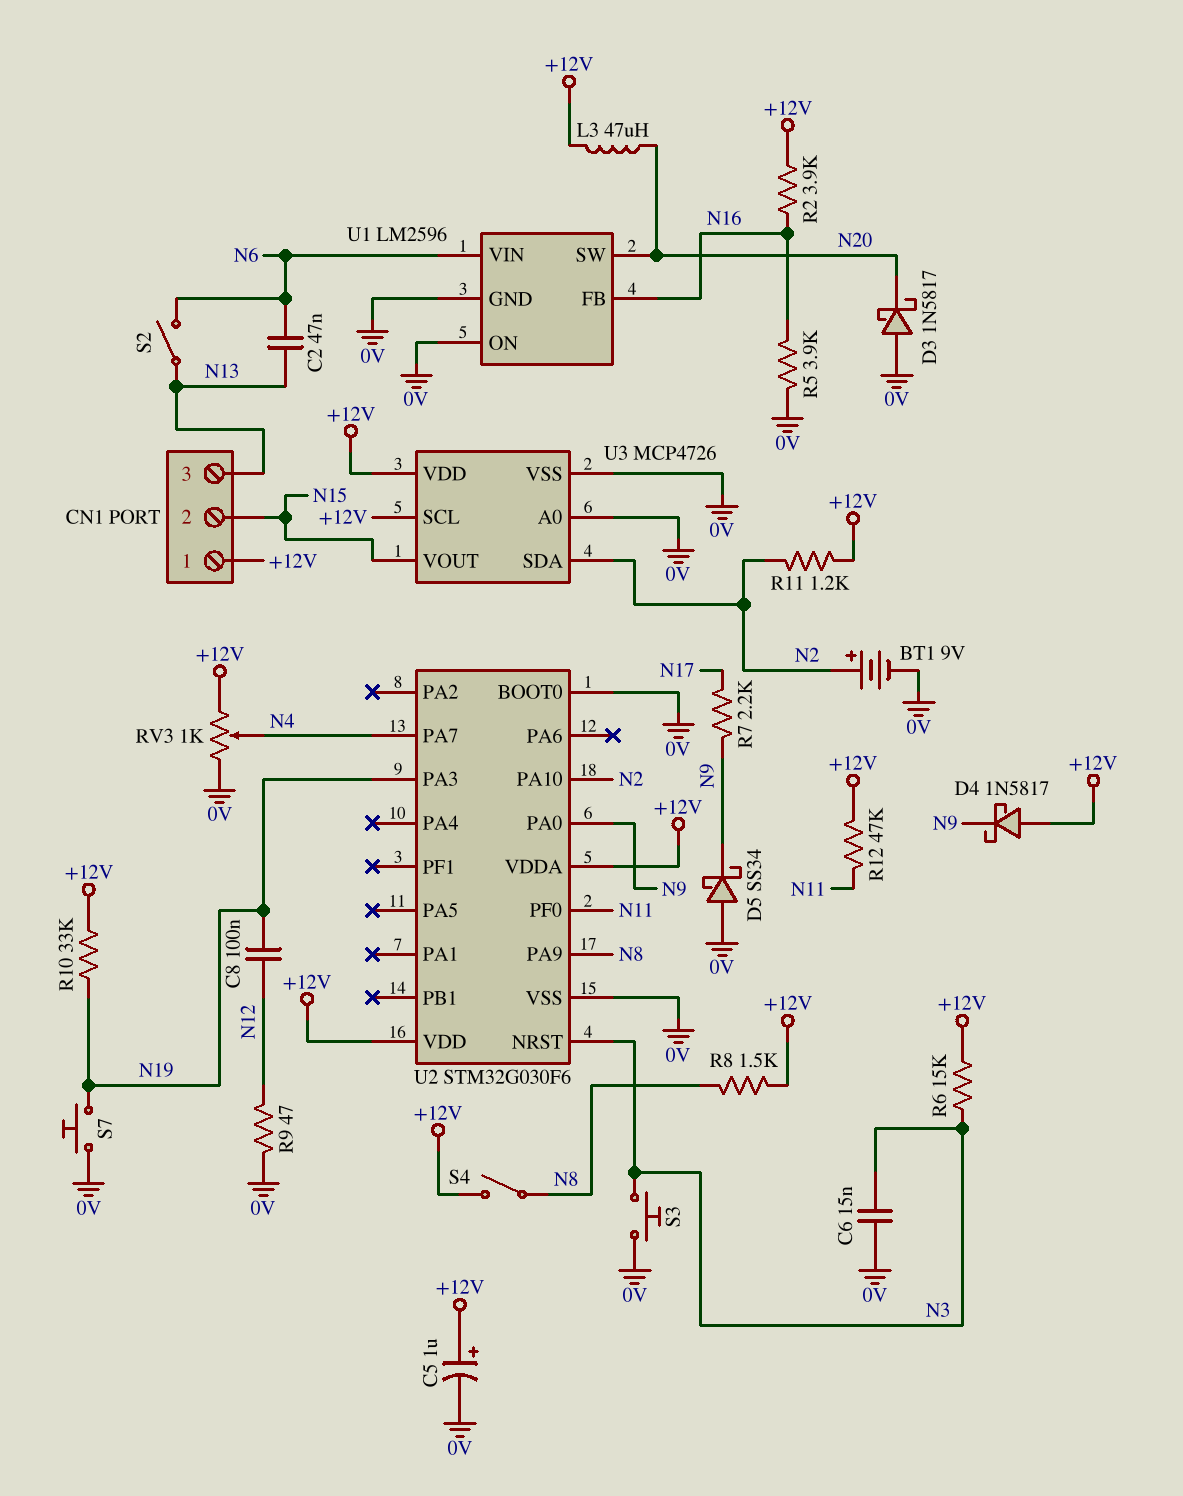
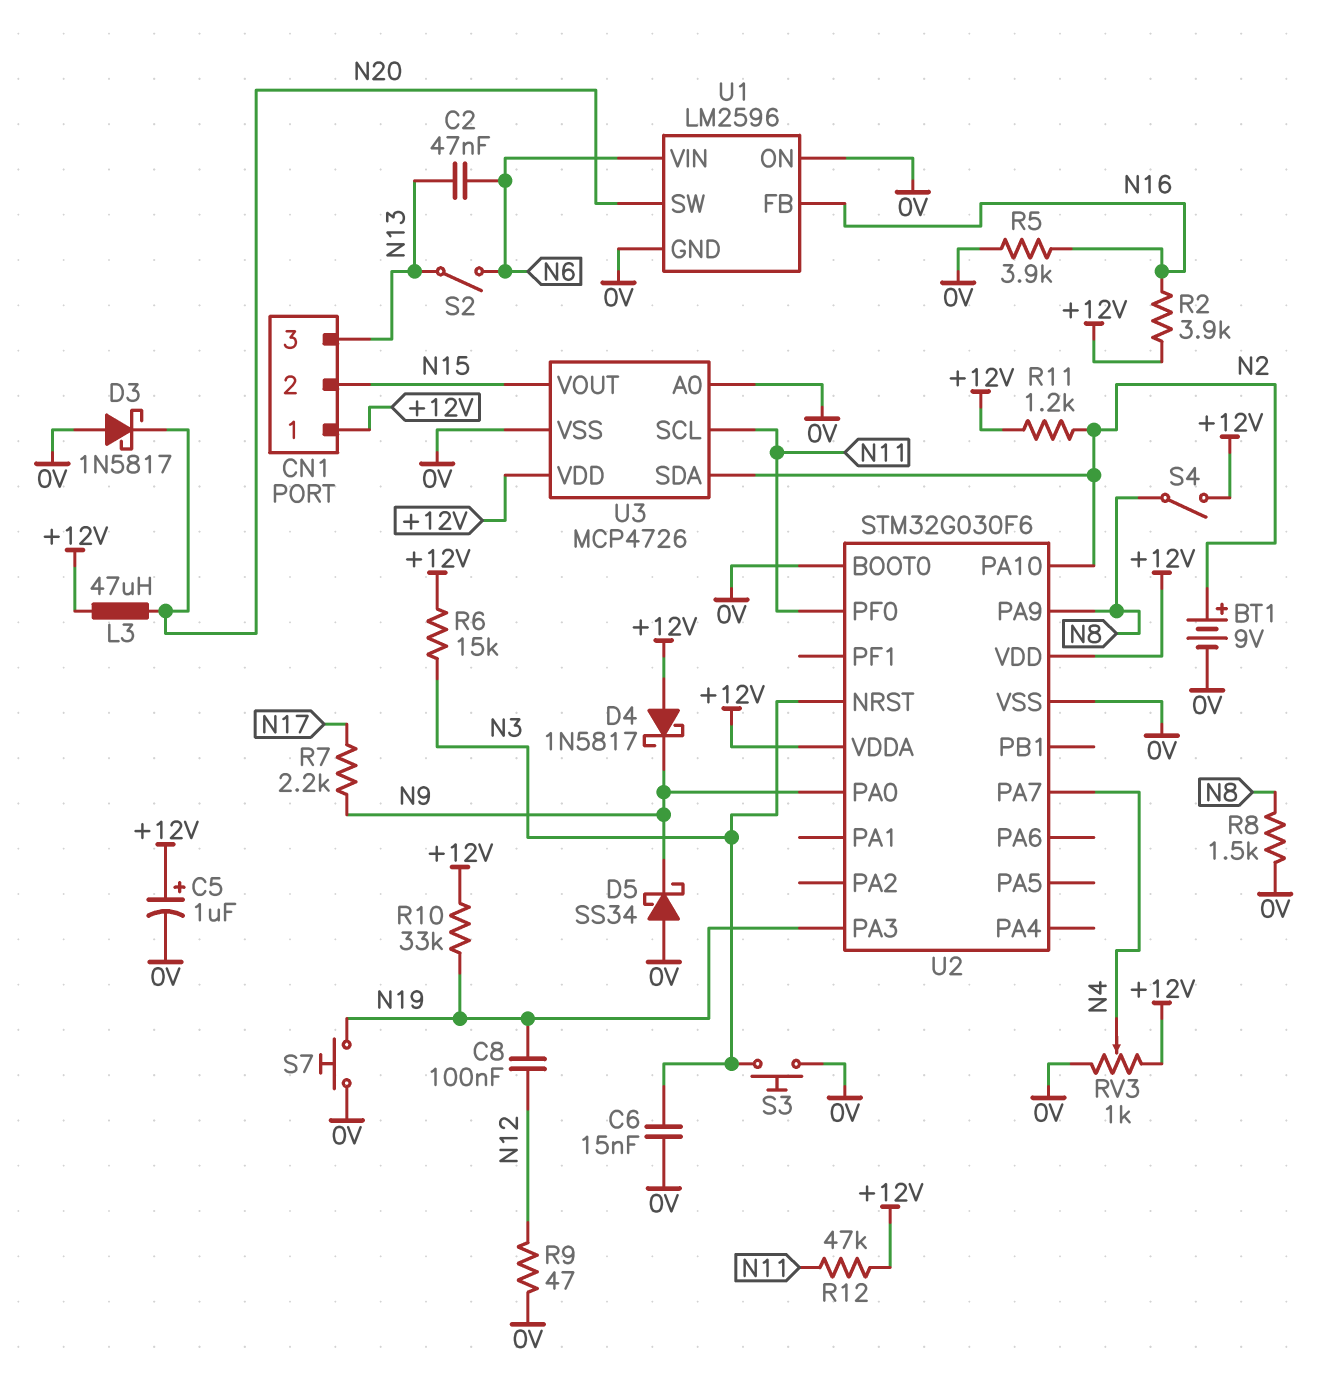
R8: 1.5k (+12V, N8) -> 1.5k (0V, N8)
U3 pin SCL: +12V -> N11

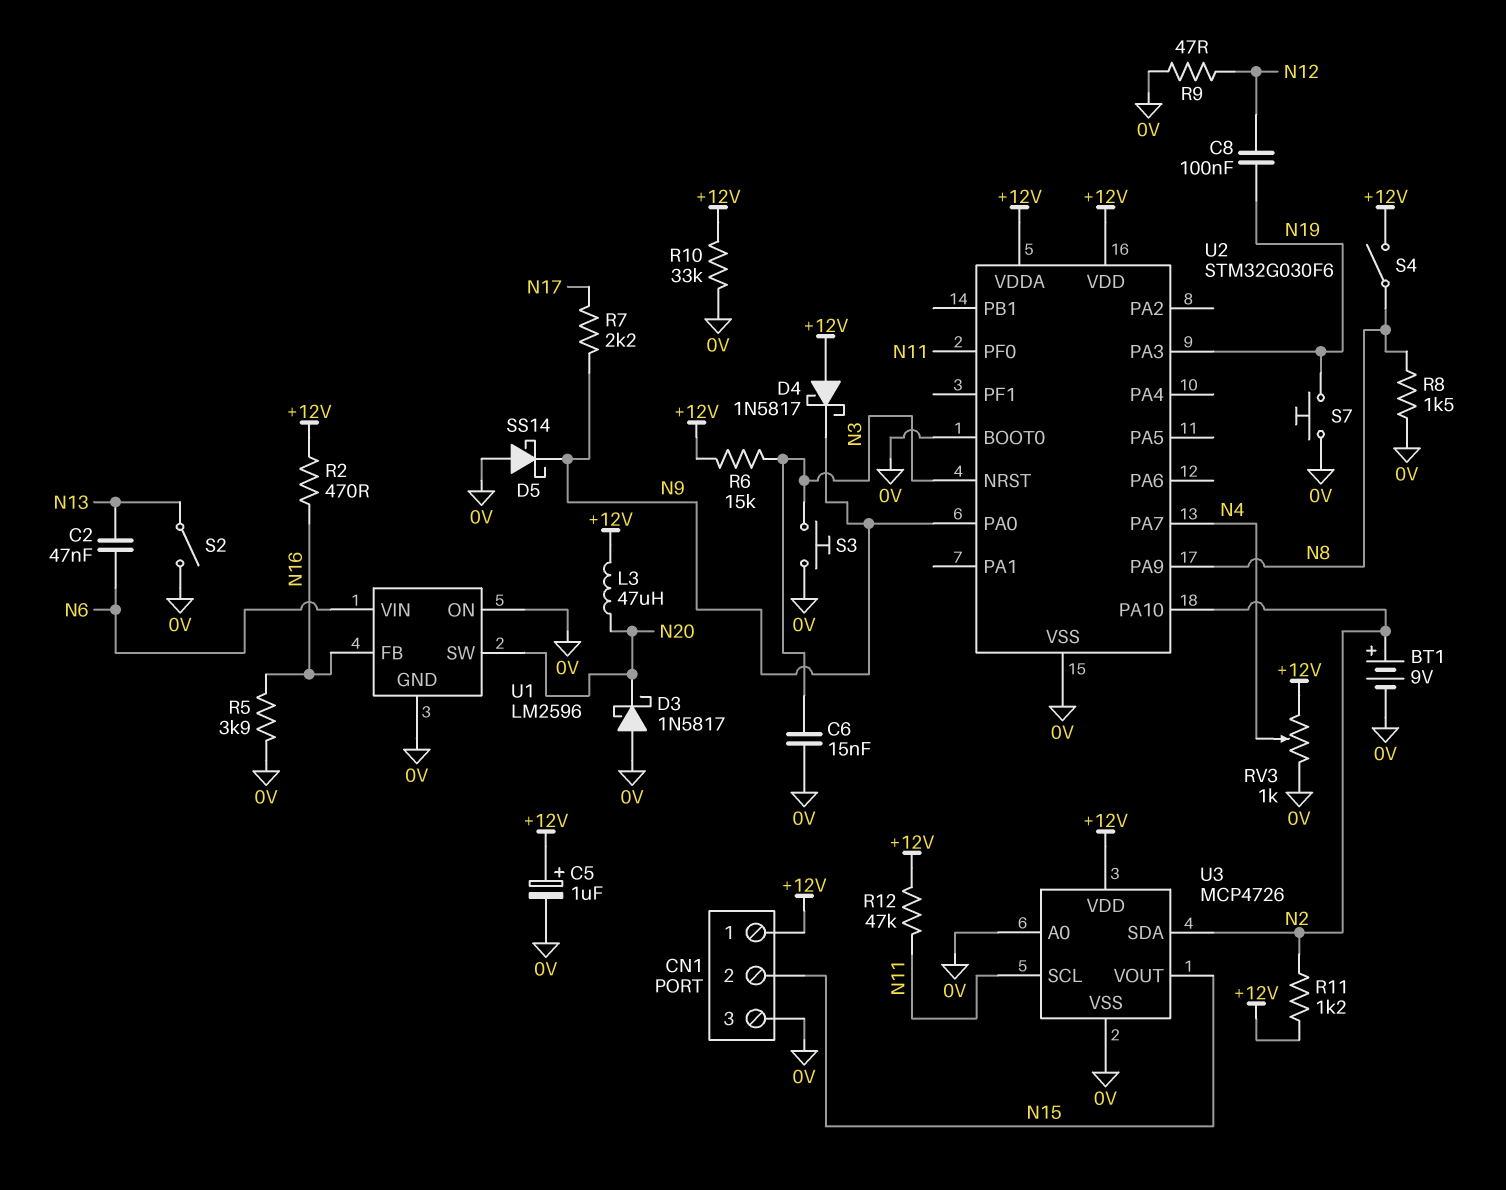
CN1 pin 3: N13 -> 0V
D5: schottky SS34 (A 0V, K N9) -> schottky SS14 (A 0V, K N9)
R2: 3.9k (+12V, N16) -> 470 (+12V, N16)
R10: 33k (+12V, N19) -> 33k (+12V, 0V)
S2: switch (N6, N13) -> switch (0V, N13)

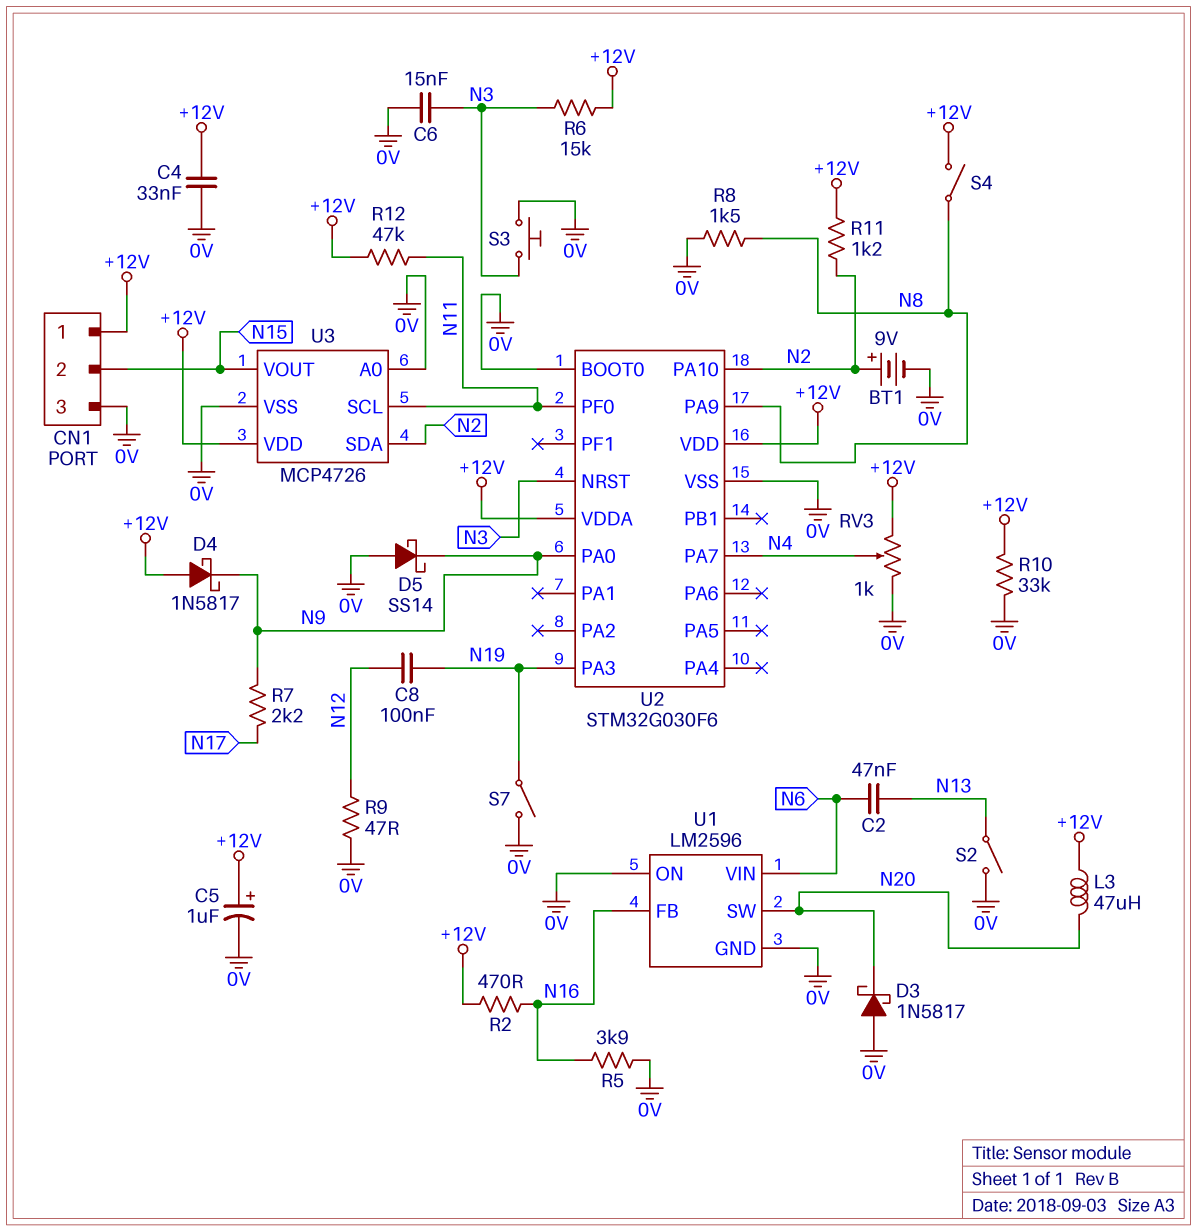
C4: none -> 33nF (+12V, 0V)
S7: button (0V, N19) -> switch (0V, N19)

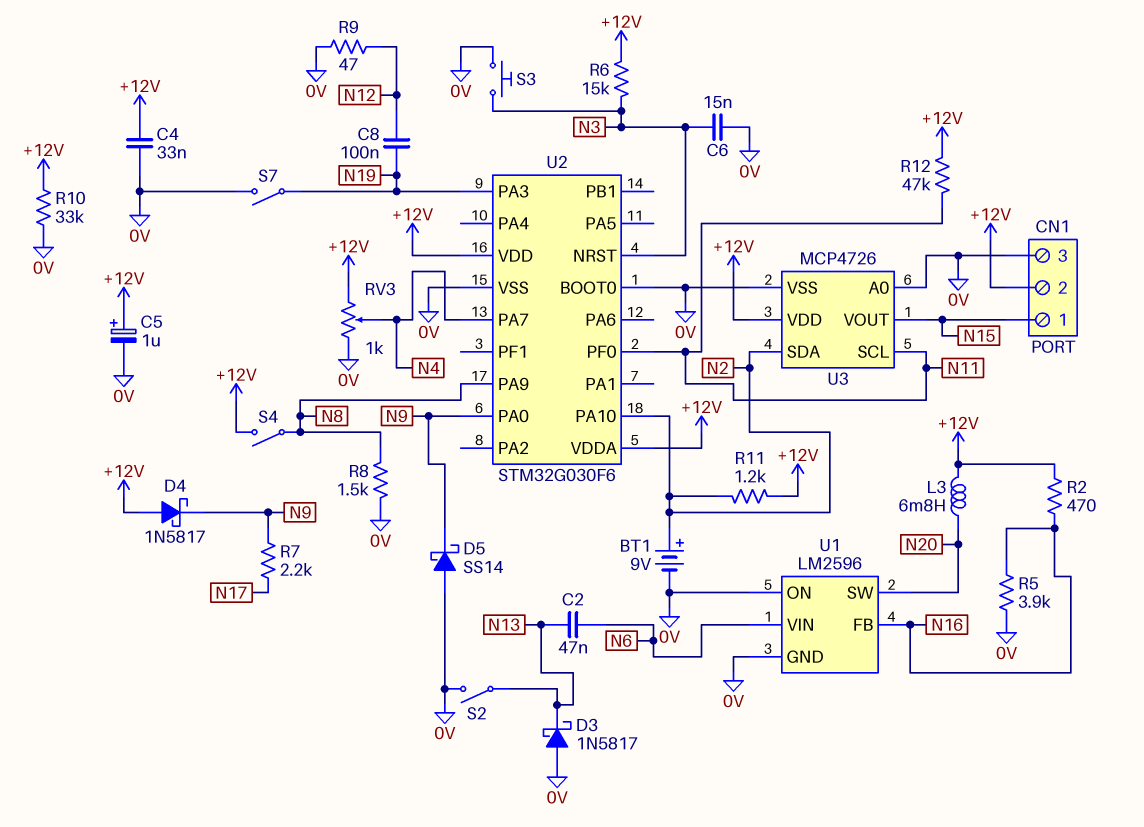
CN1 pin 1: +12V -> N15
CN1 pin 2: N15 -> +12V
D3: schottky 1N5817 (A 0V, K N20) -> schottky 1N5817 (A 0V, K N13)
L3: 47uH (+12V, N20) -> 6.8mH (+12V, N20)

